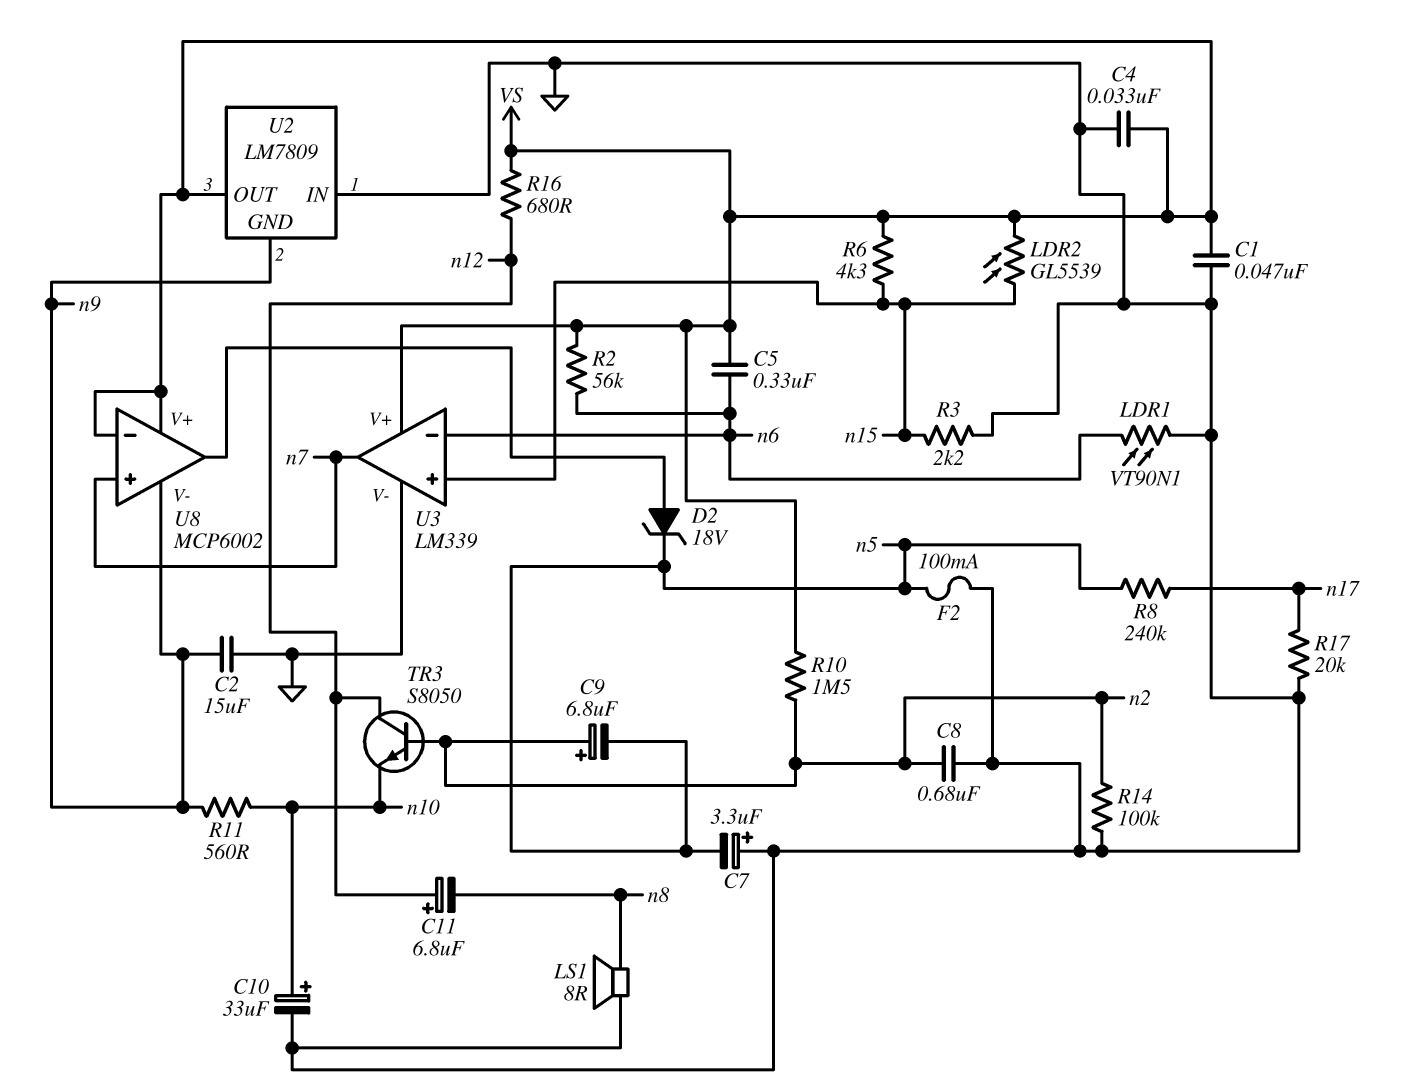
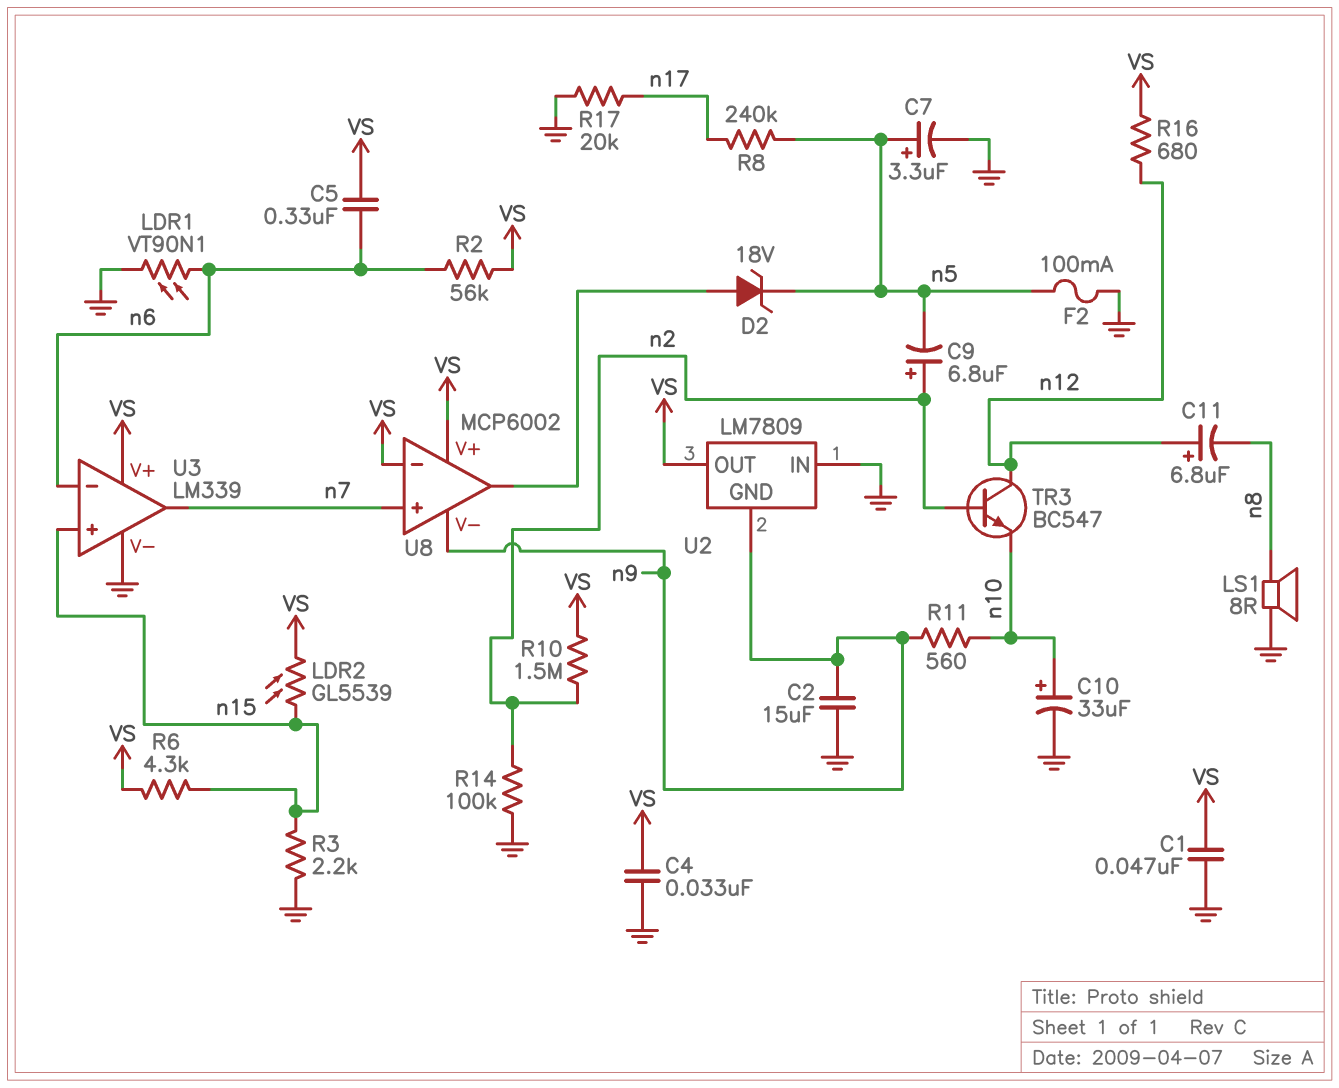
C7: 3.3uF (plus GND, minus n5) -> 3.3uF (plus n5, minus GND)
C8: 680nF (GND, n2) -> none
TR3: NPN S8050 (B n2, C n12, E n10) -> NPN BC547 (B n2, C n12, E n10)

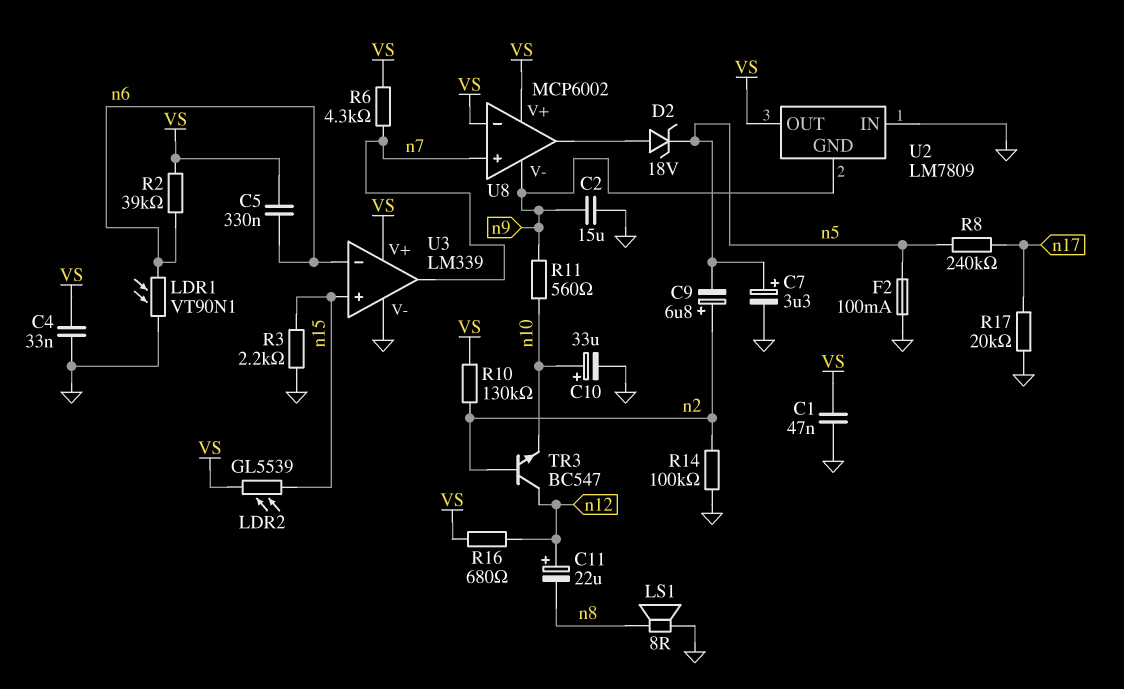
C11: 6.8uF (plus n12, minus n8) -> 22uF (plus n12, minus n8)
R2: 56k (VS, n6) -> 39k (VS, n6)
R6: 4.3k (VS, n15) -> 4.3k (VS, n7)
R10: 1.5M (VS, n2) -> 130k (VS, n2)

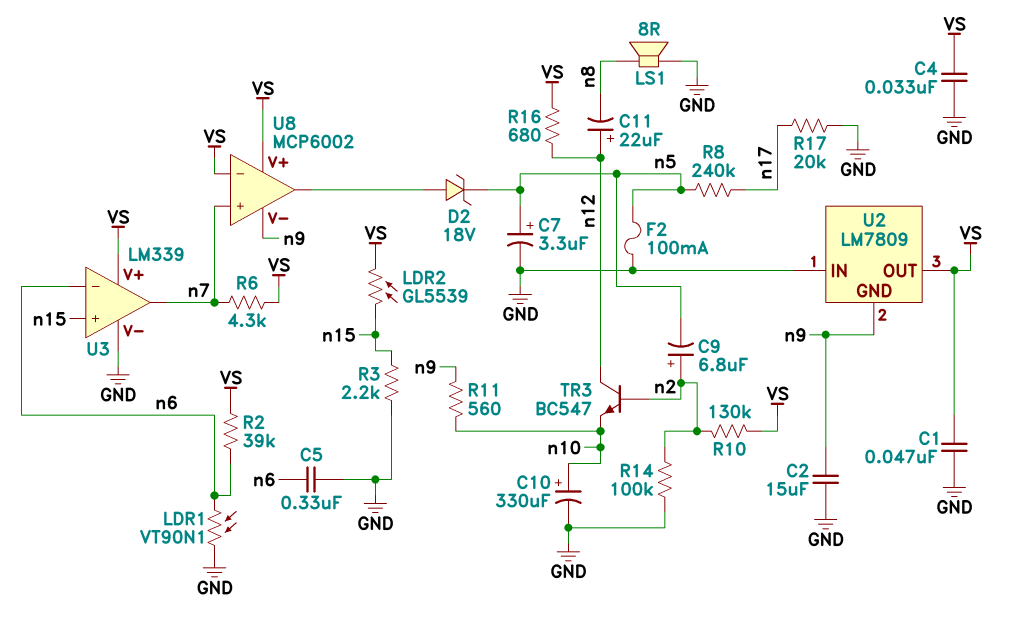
C5: 330nF (VS, n6) -> 330nF (GND, n6)
C10: 33uF (plus n10, minus GND) -> 330uF (plus n10, minus GND)

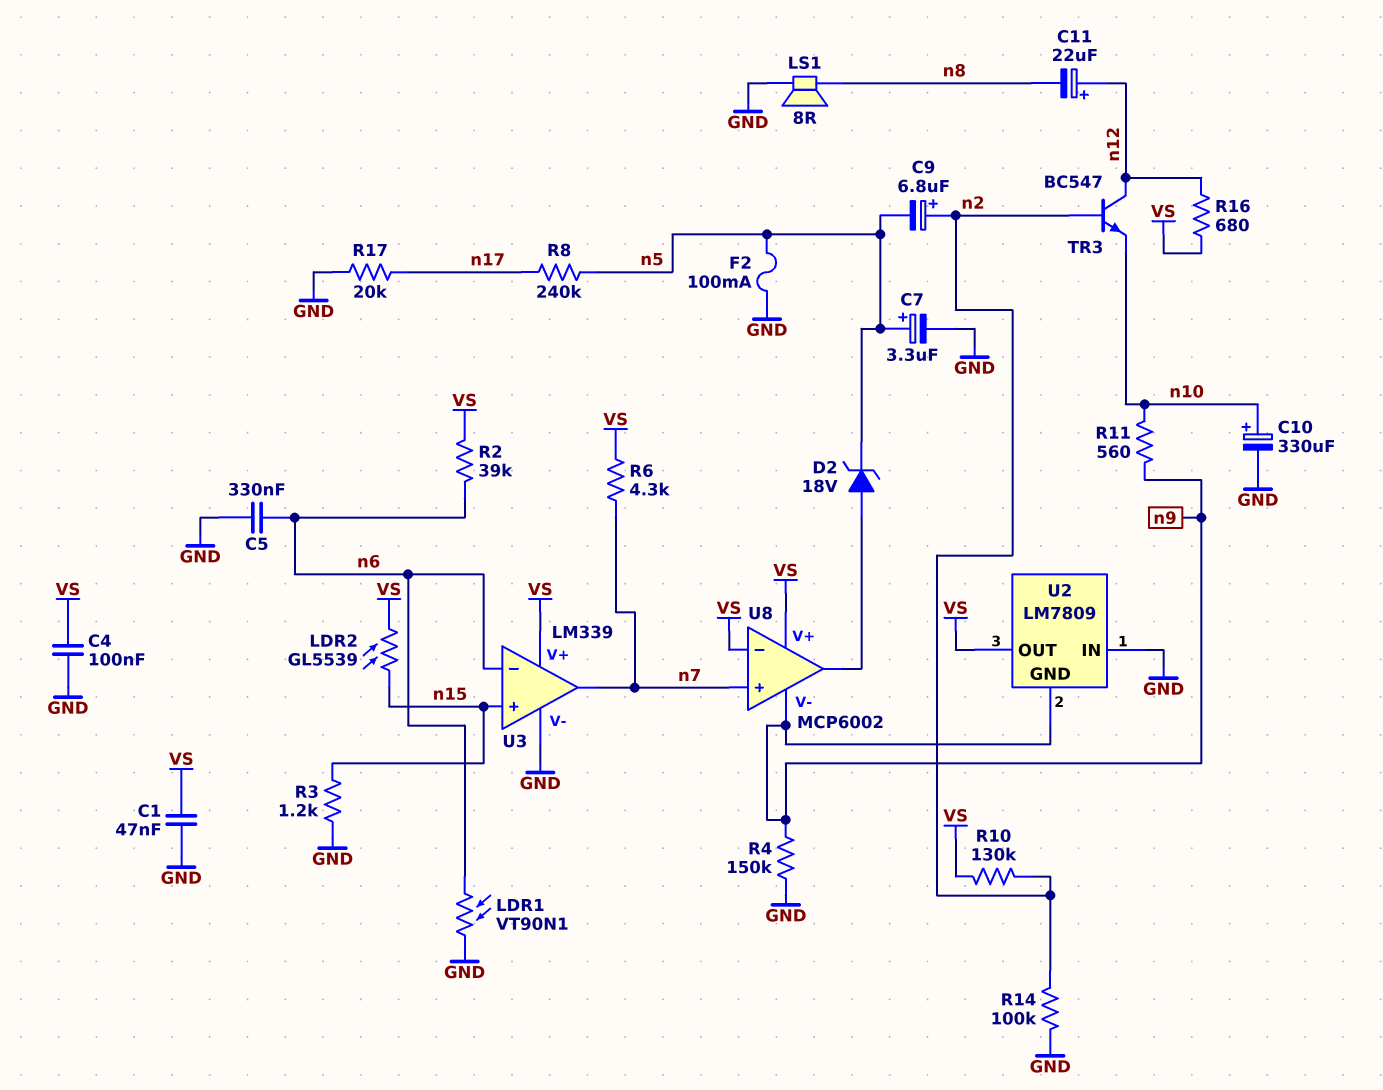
C2: 15uF (GND, n9) -> none
C4: 33nF (GND, VS) -> 100nF (GND, VS)
R3: 2.2k (GND, n15) -> 1.2k (GND, n15)
R4: none -> 150k (GND, n9)

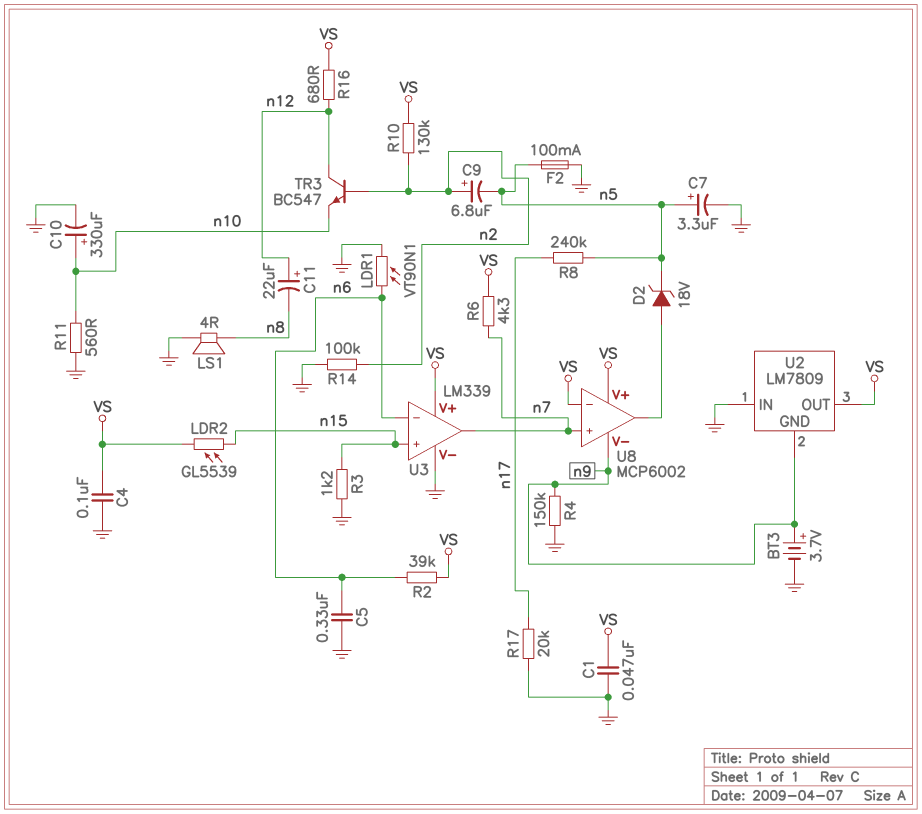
BT3: none -> 3.7V (plus n9, minus GND)
LS1: speaker 8R (GND, n8) -> speaker 4R (GND, n8)
R11: 560 (n9, n10) -> 560 (GND, n10)

